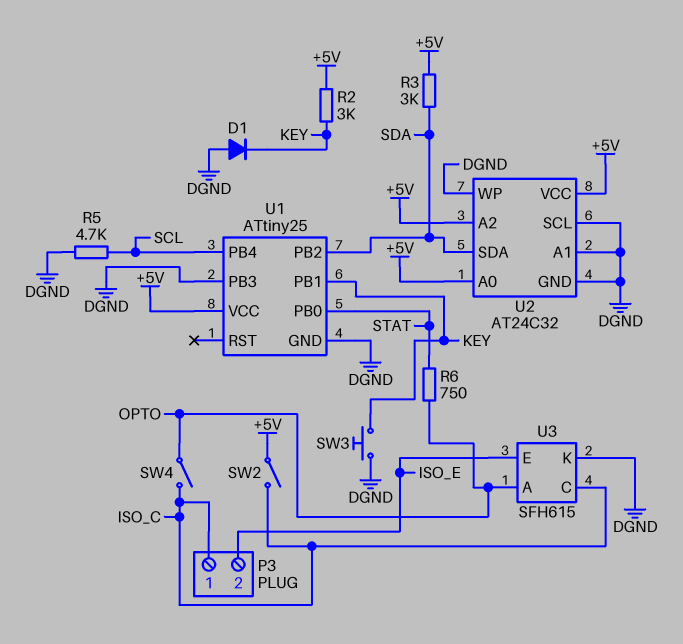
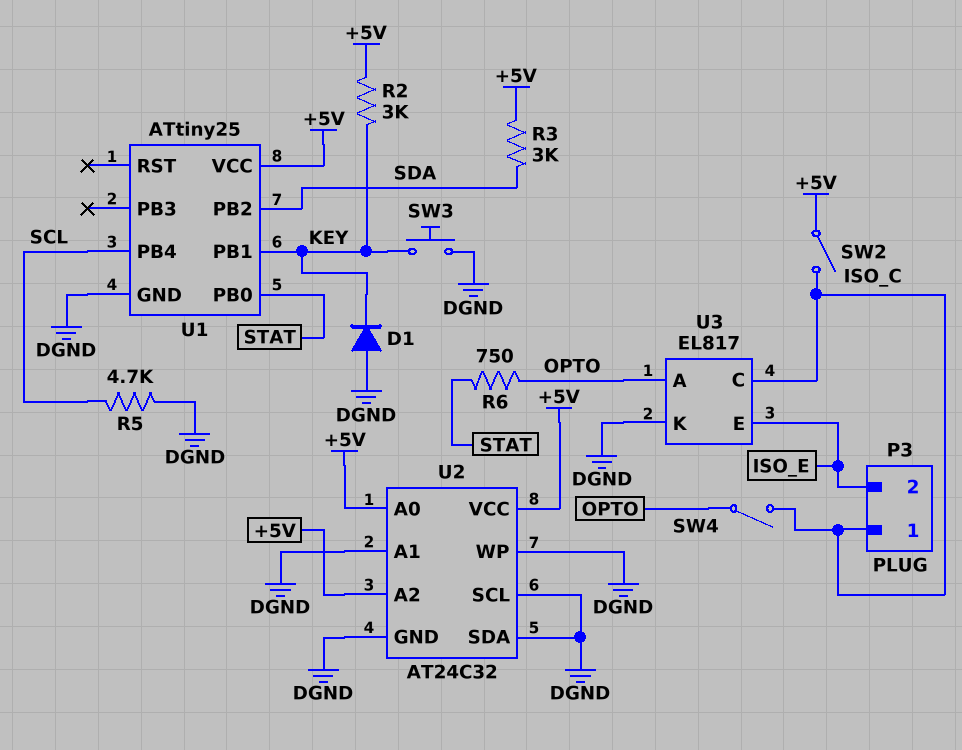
U1 pin PB3: DGND -> none
U2 pin SDA: SDA -> DGND
U3: SFH615 -> EL817

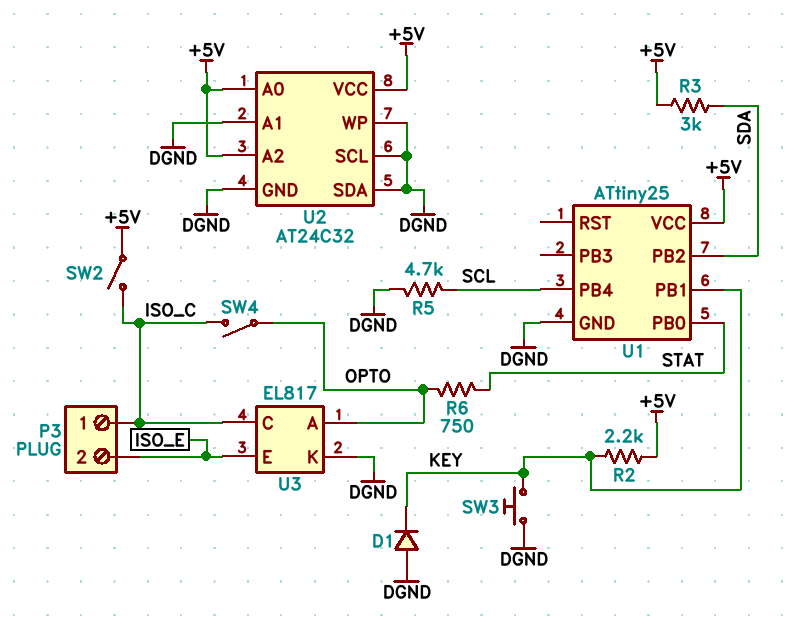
R2: 3k (+5V, KEY) -> 2.2k (+5V, KEY)

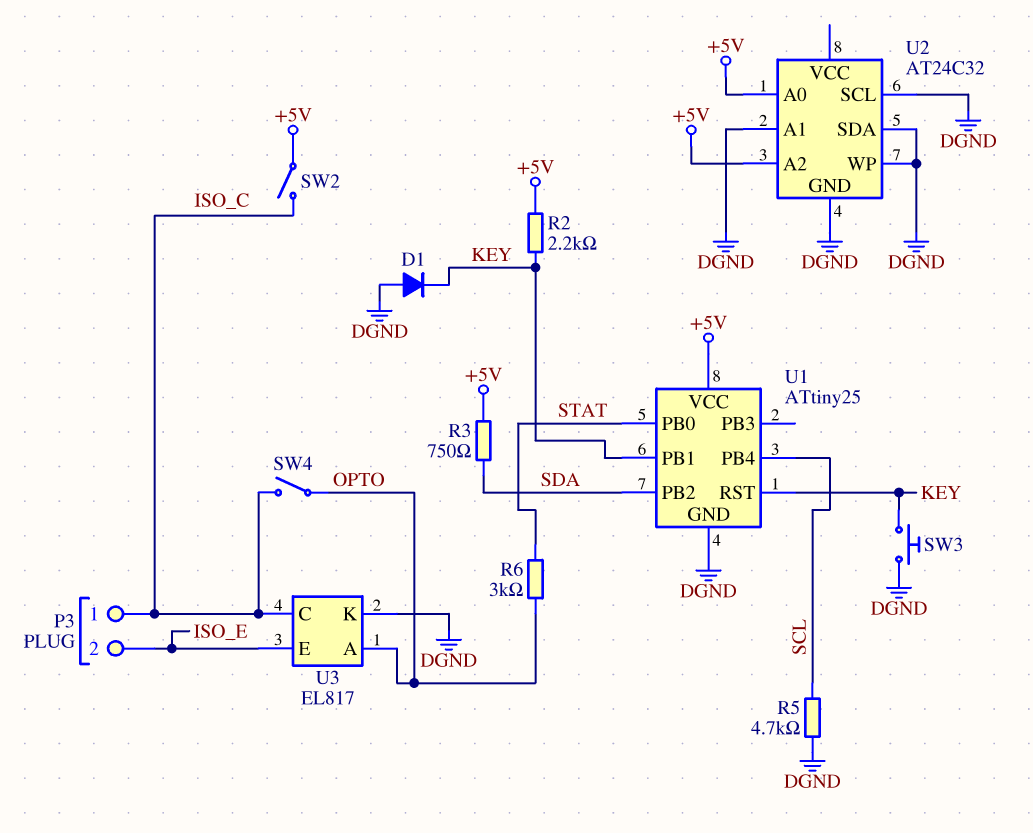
R3: 3k (+5V, SDA) -> 750 (+5V, SDA)
R6: 750 (OPTO, STAT) -> 3k (OPTO, STAT)
U1 pin RST: none -> KEY
U2 pin VCC: +5V -> none

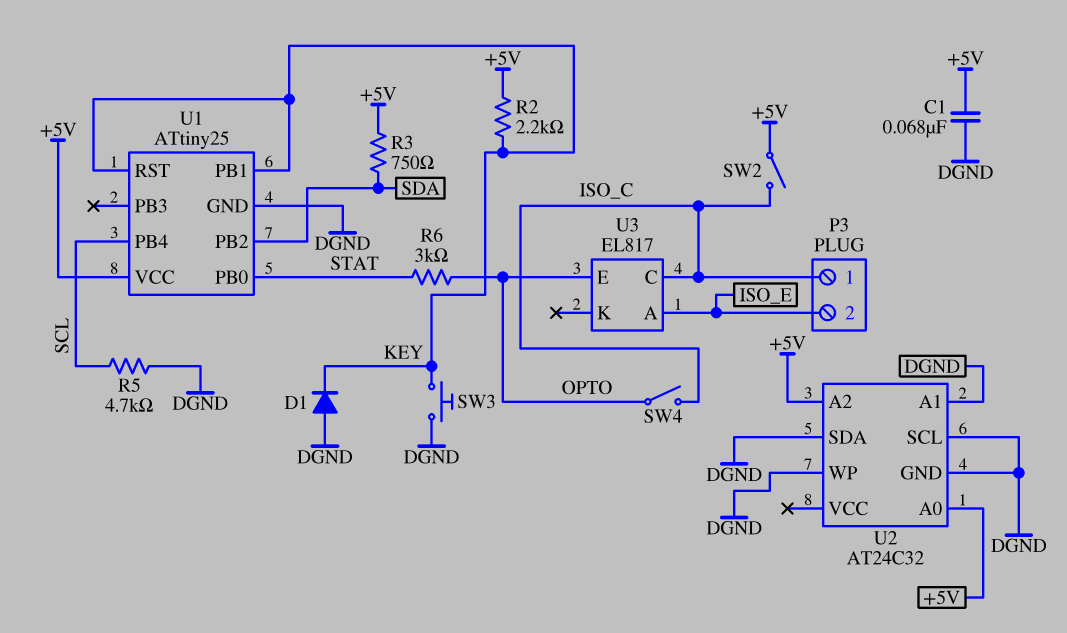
C1: none -> 68nF (+5V, DGND)
U3 pin A: OPTO -> ISO_E
U3 pin E: ISO_E -> OPTO
U3 pin K: DGND -> none

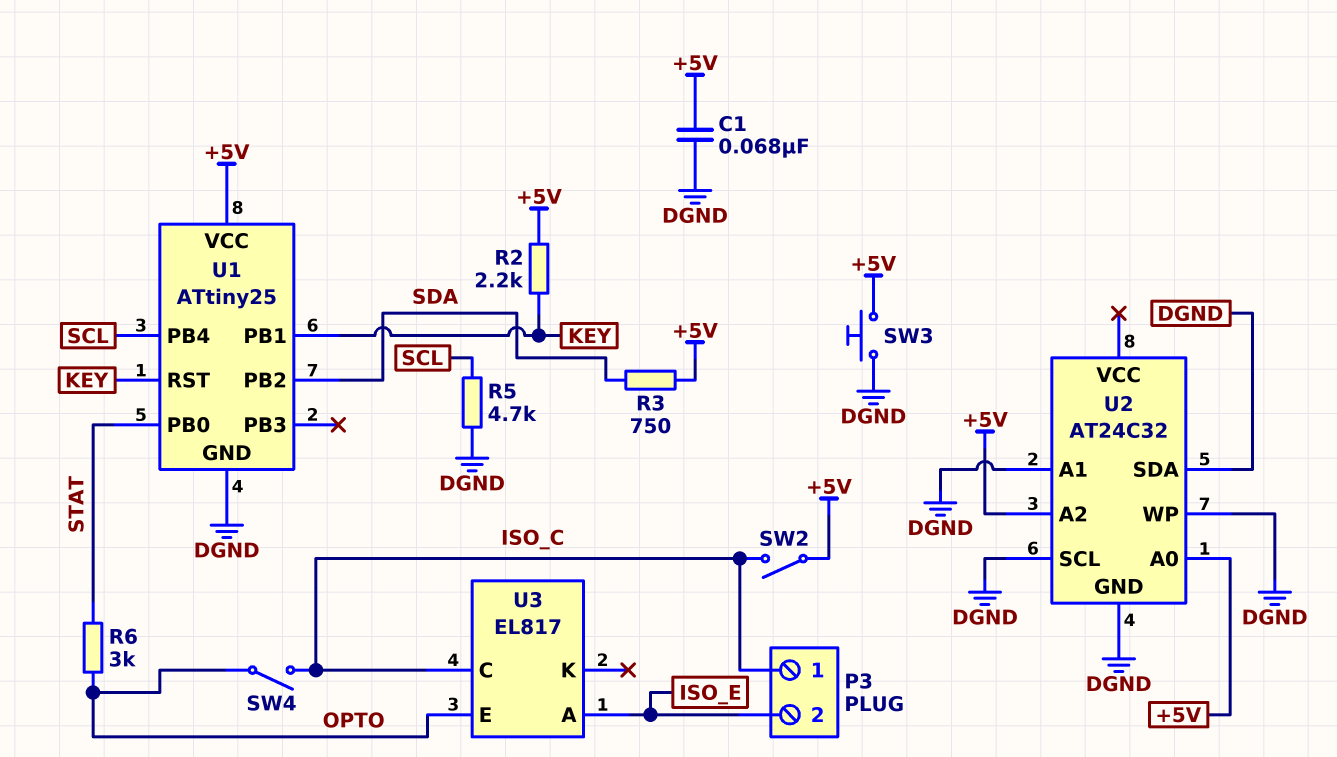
D1: diode (A DGND, K KEY) -> none
SW3: button (DGND, KEY) -> button (+5V, DGND)

